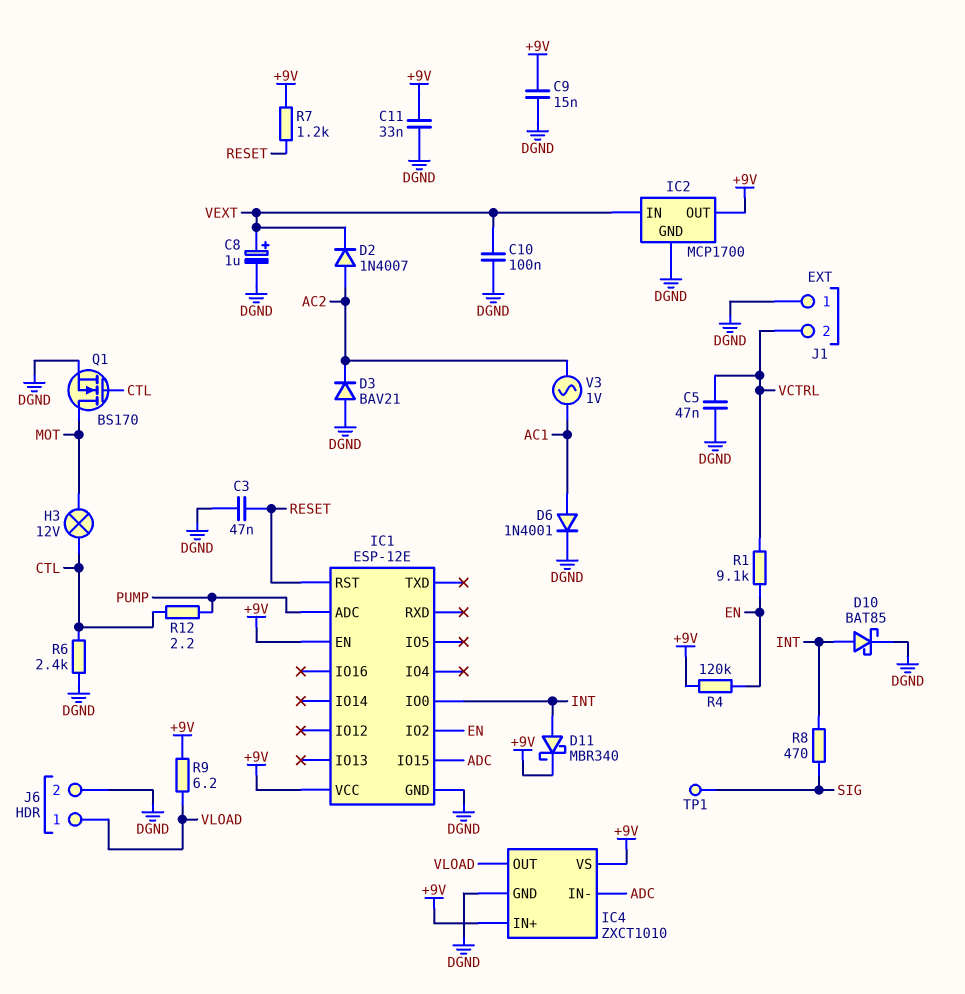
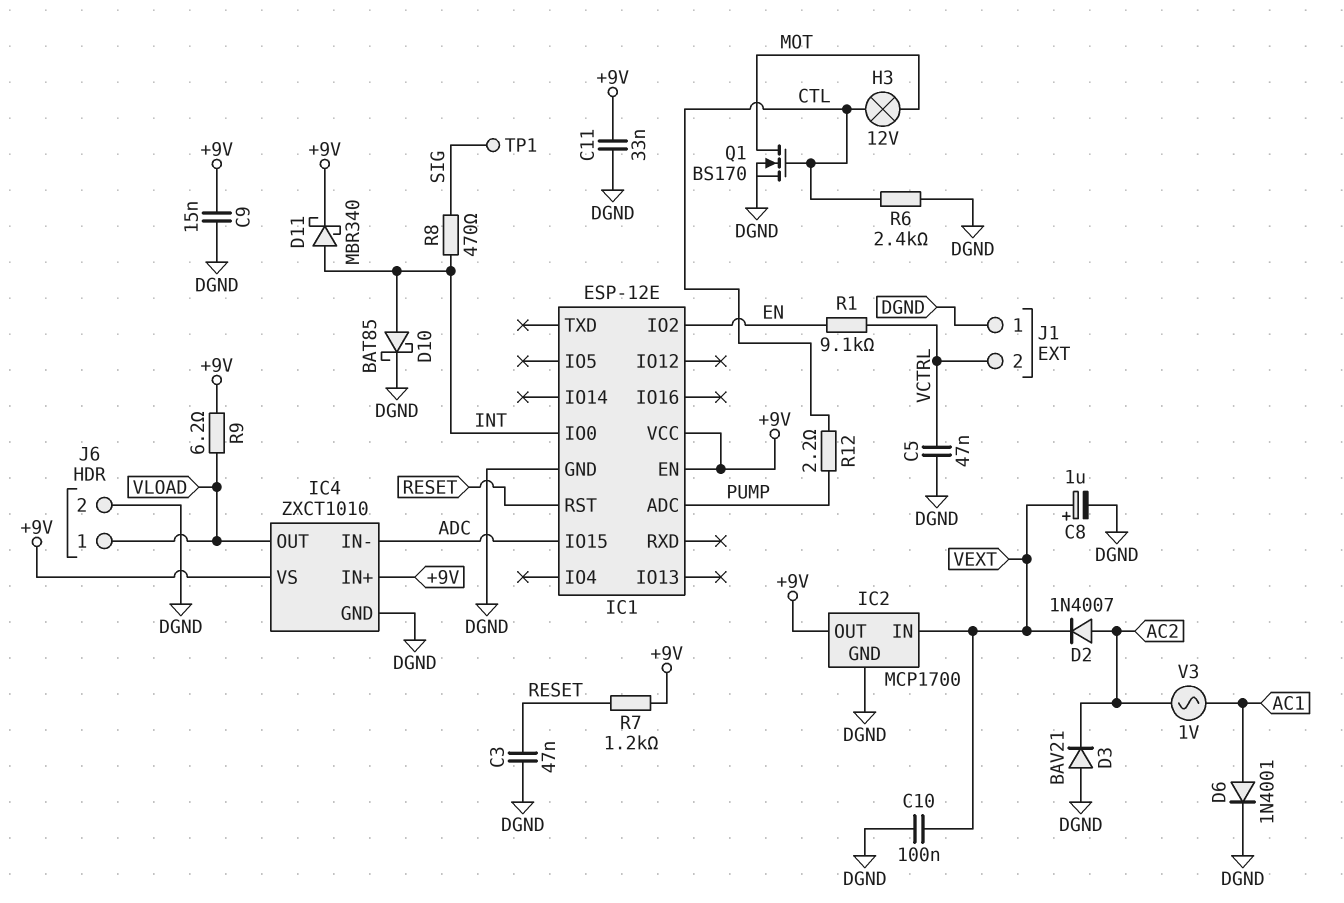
R4: 120k (+9V, EN) -> none

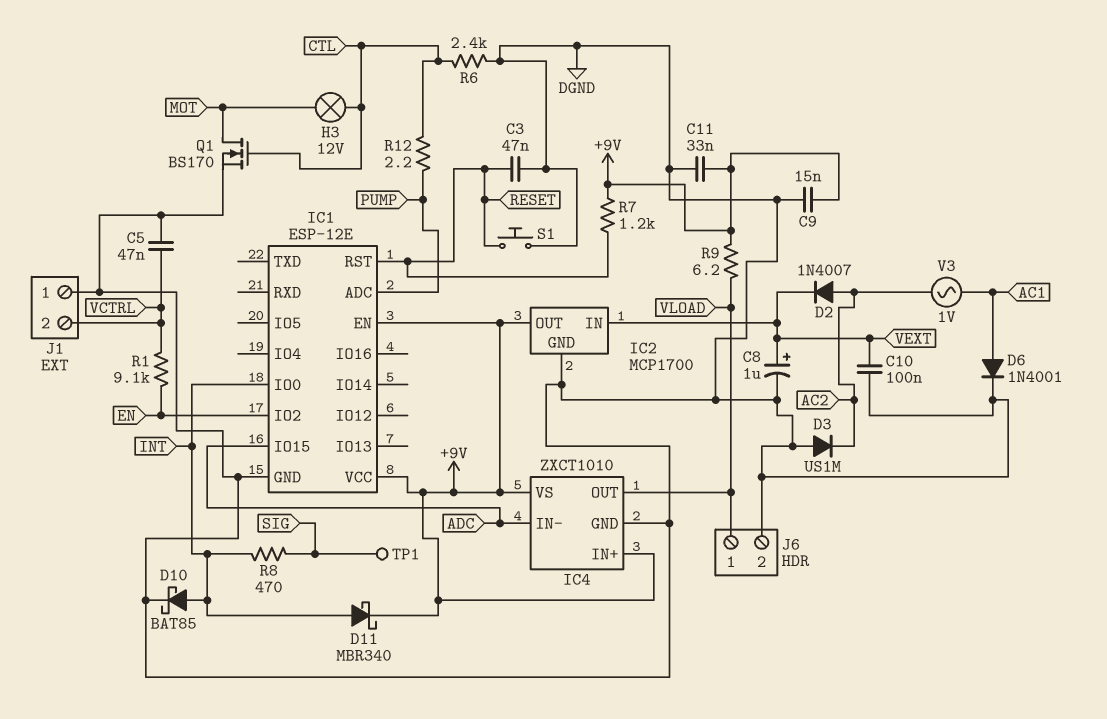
D3: diode BAV21 (A DGND, K AC2) -> diode US1M (A DGND, K AC2)
S1: none -> button (DGND, RESET)

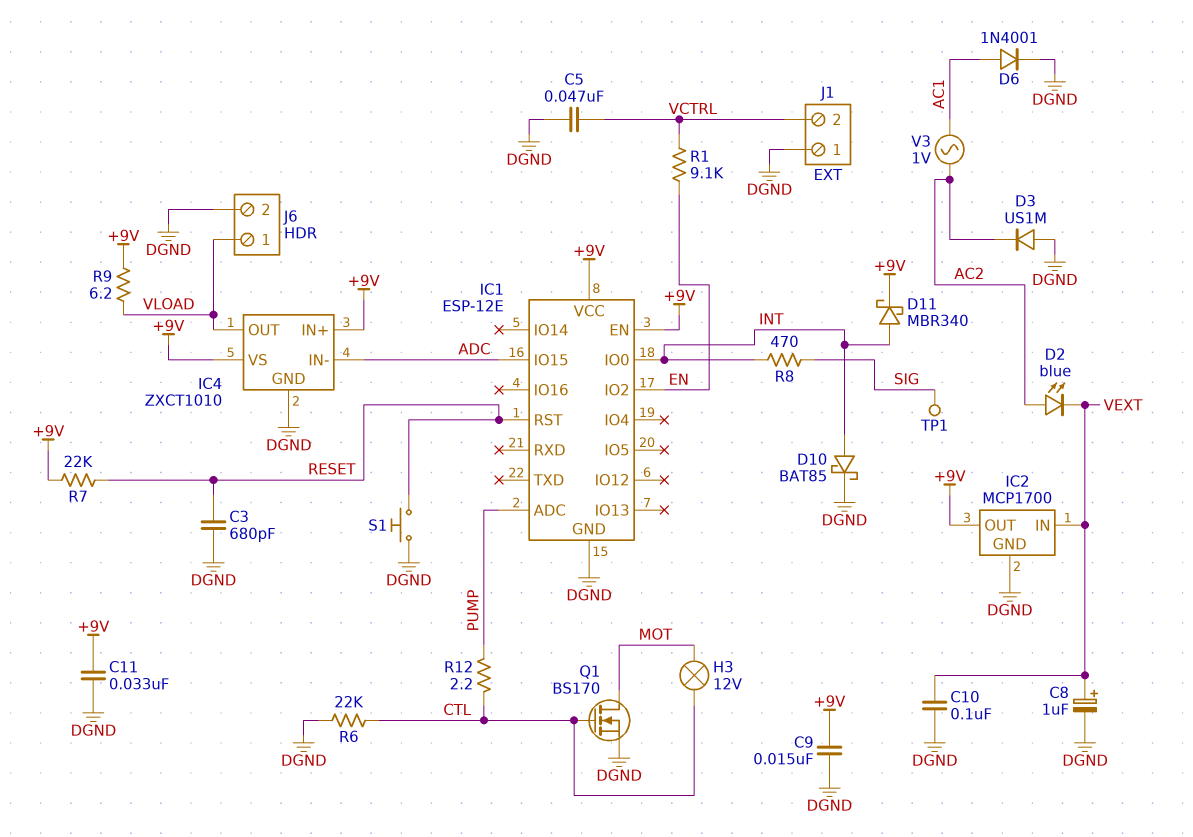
C3: 47nF (DGND, RESET) -> 680pF (DGND, RESET)
D2: diode 1N4007 (A AC2, K VEXT) -> LED blue (A AC2, K VEXT)
R6: 2.4k (CTL, DGND) -> 22k (CTL, DGND)
R7: 1.2k (+9V, RESET) -> 22k (+9V, RESET)

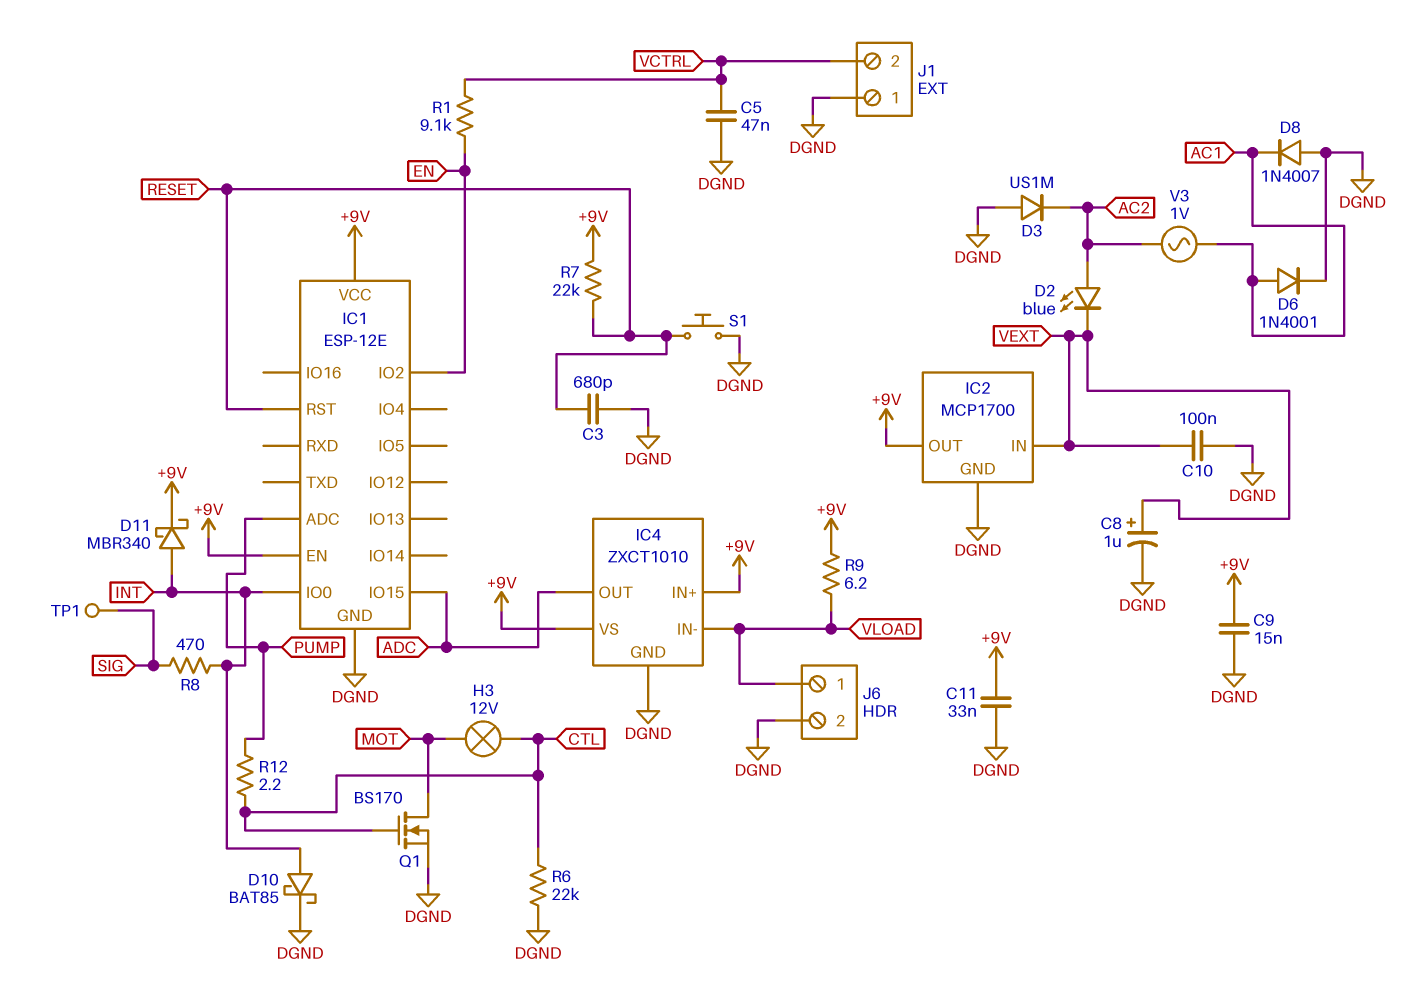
D8: none -> diode 1N4007 (A DGND, K AC1)
IC4 pin IN-: ADC -> VLOAD
IC4 pin OUT: VLOAD -> ADC

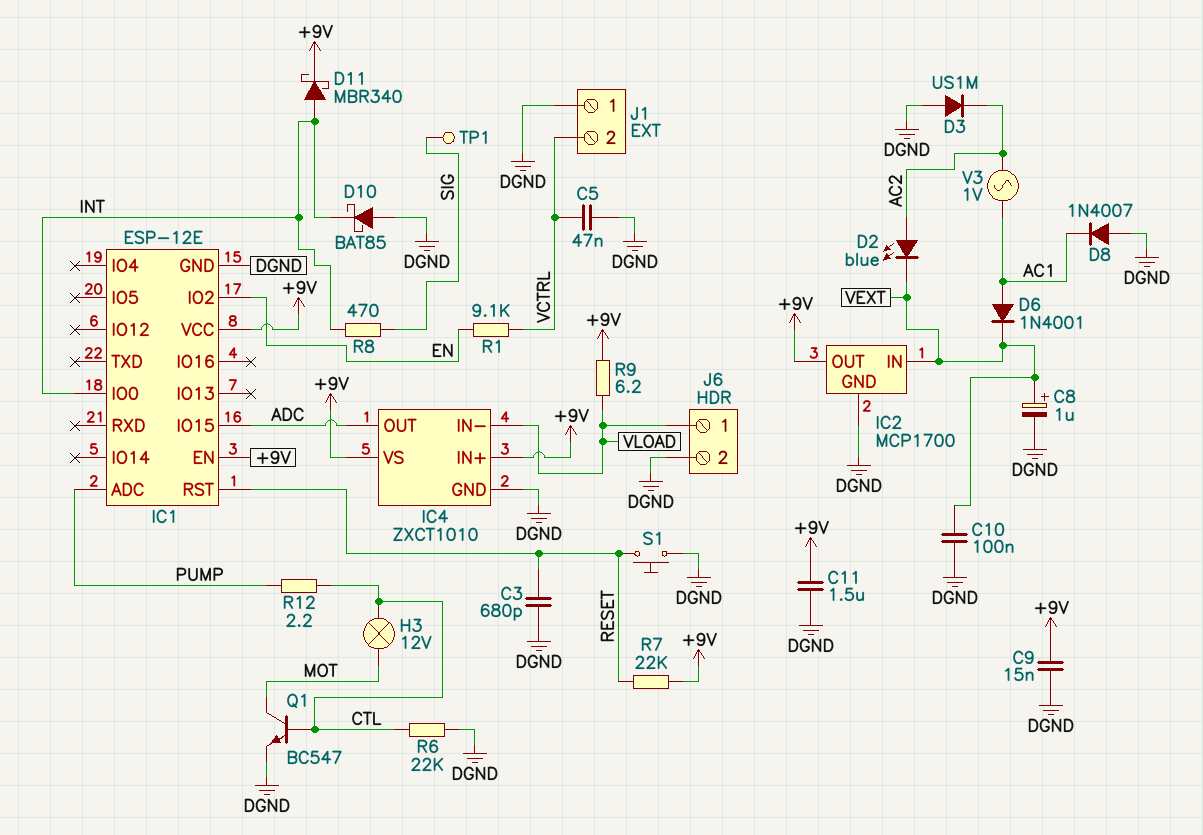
C11: 33nF (+9V, DGND) -> 1.5uF (+9V, DGND)
D6: diode 1N4001 (A AC1, K DGND) -> diode 1N4001 (A AC1, K VEXT)
D10: schottky BAT85 (A INT, K DGND) -> schottky BAT85 (A DGND, K INT)
Q1: NMOS BS170 (G CTL, D MOT, S DGND) -> NPN BC547 (B CTL, C MOT, E DGND)

